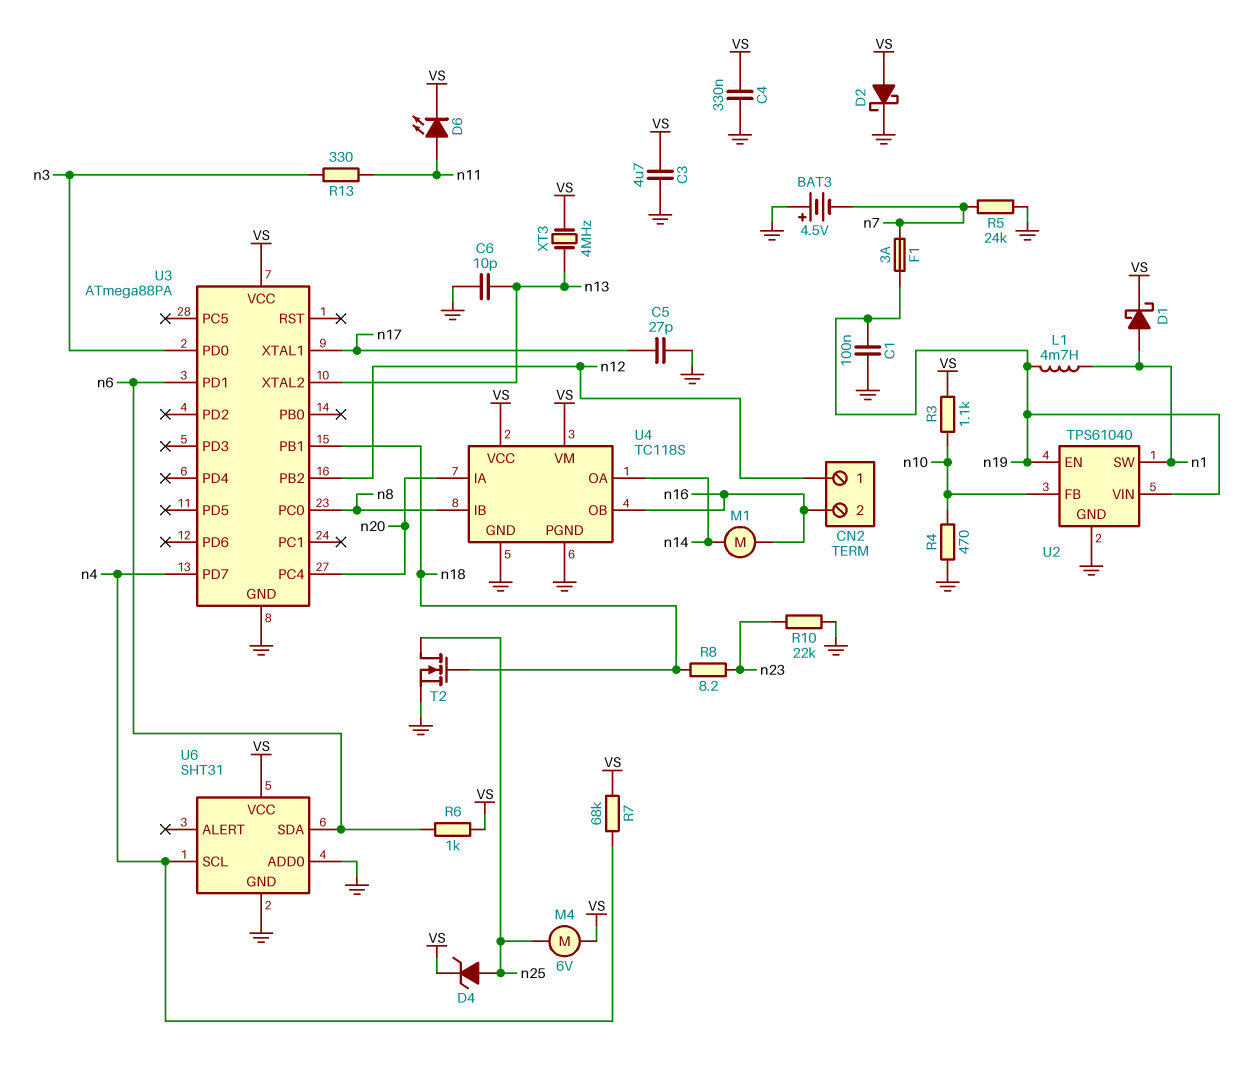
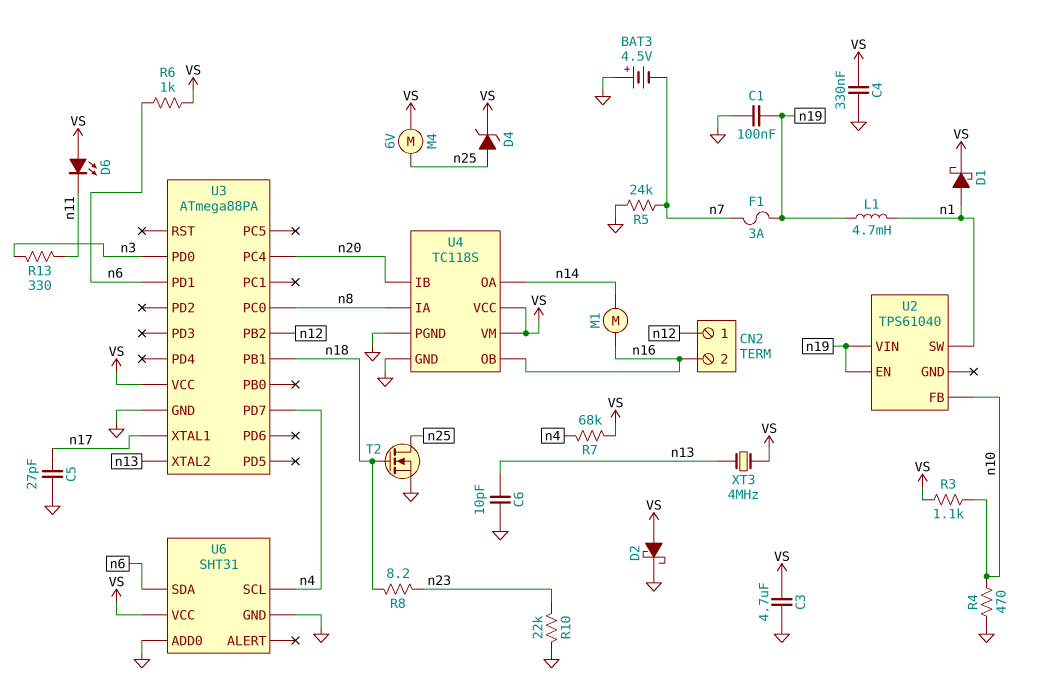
D6: LED (A n11, K VS) -> LED (A VS, K n11)
U2 pin GND: GND -> none
U4 pin IA: n20 -> n8
U4 pin IB: n8 -> n20

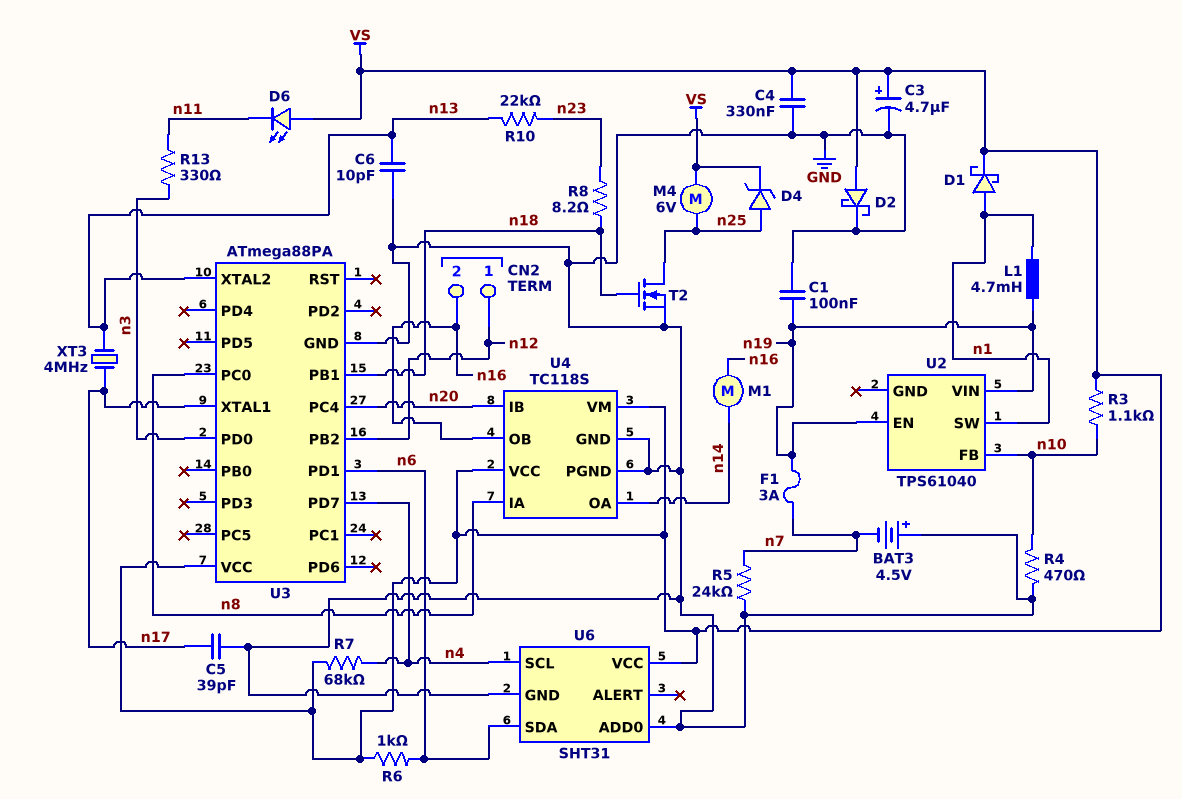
C3: 4.7uF (GND, VS) -> 4.7uF (plus VS, minus GND)
C5: 27pF (GND, n17) -> 39pF (GND, n17)
R10: 22k (GND, n23) -> 22k (n13, n23)
XT3: 4MHz (VS, n13) -> 4MHz (n13, n17)

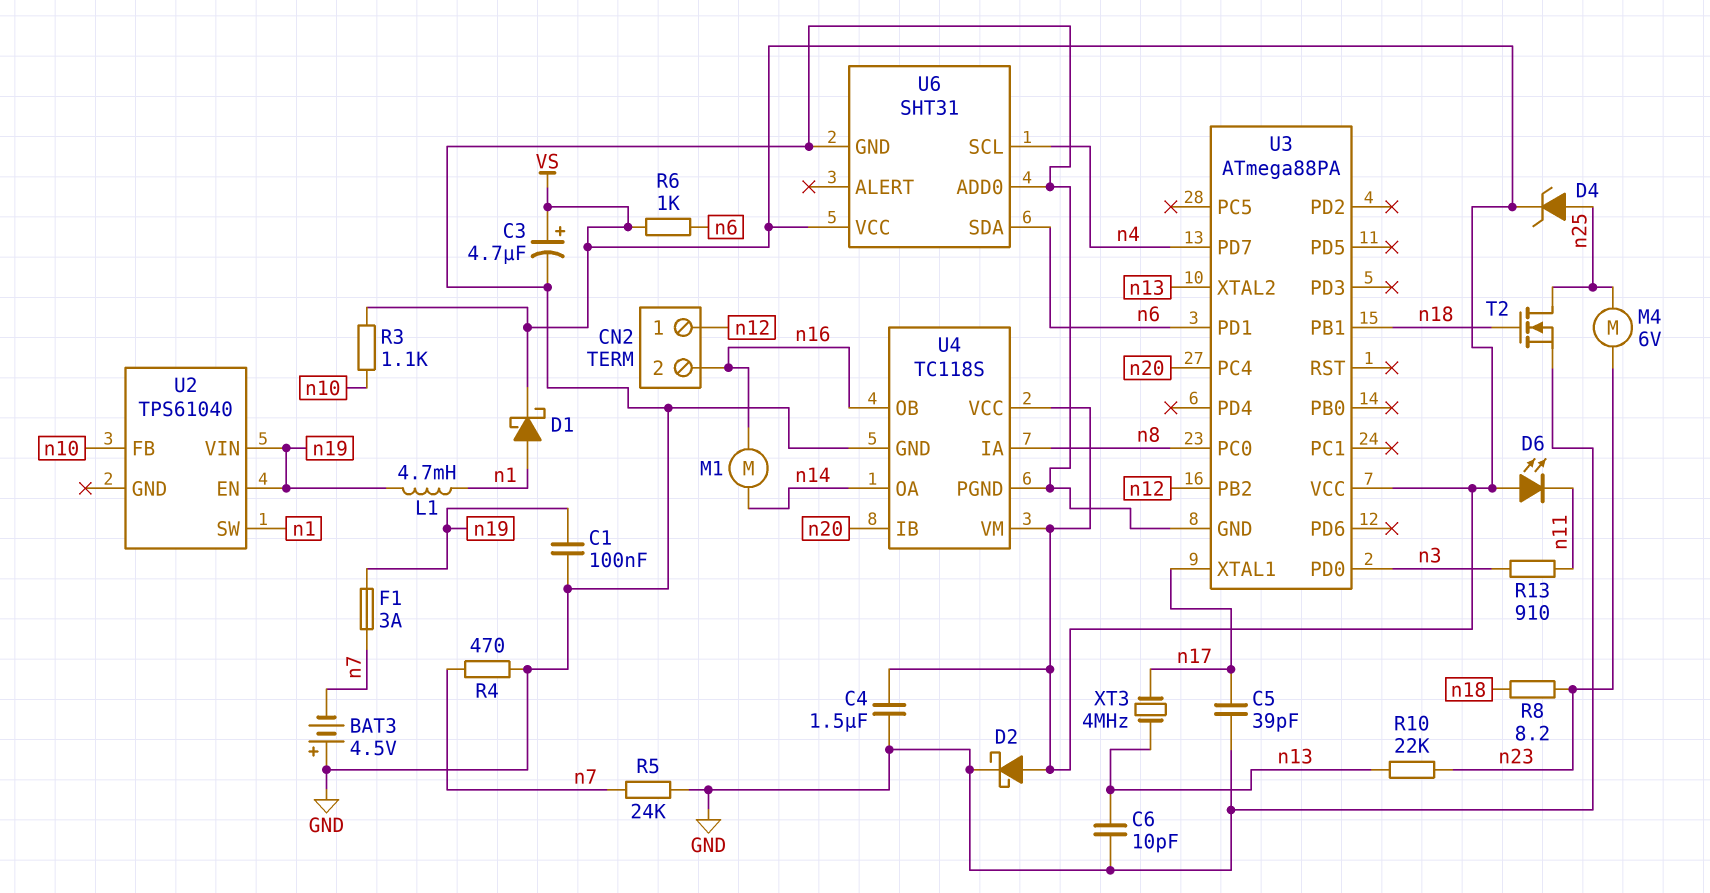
C4: 330nF (GND, VS) -> 1.5uF (GND, VS)
M4: motor 6V (VS, n25) -> motor 6V (n23, n25)
R4: 470 (GND, n10) -> 470 (GND, n7)
R7: 68k (VS, n4) -> none
R13: 330 (n3, n11) -> 910 (n3, n11)

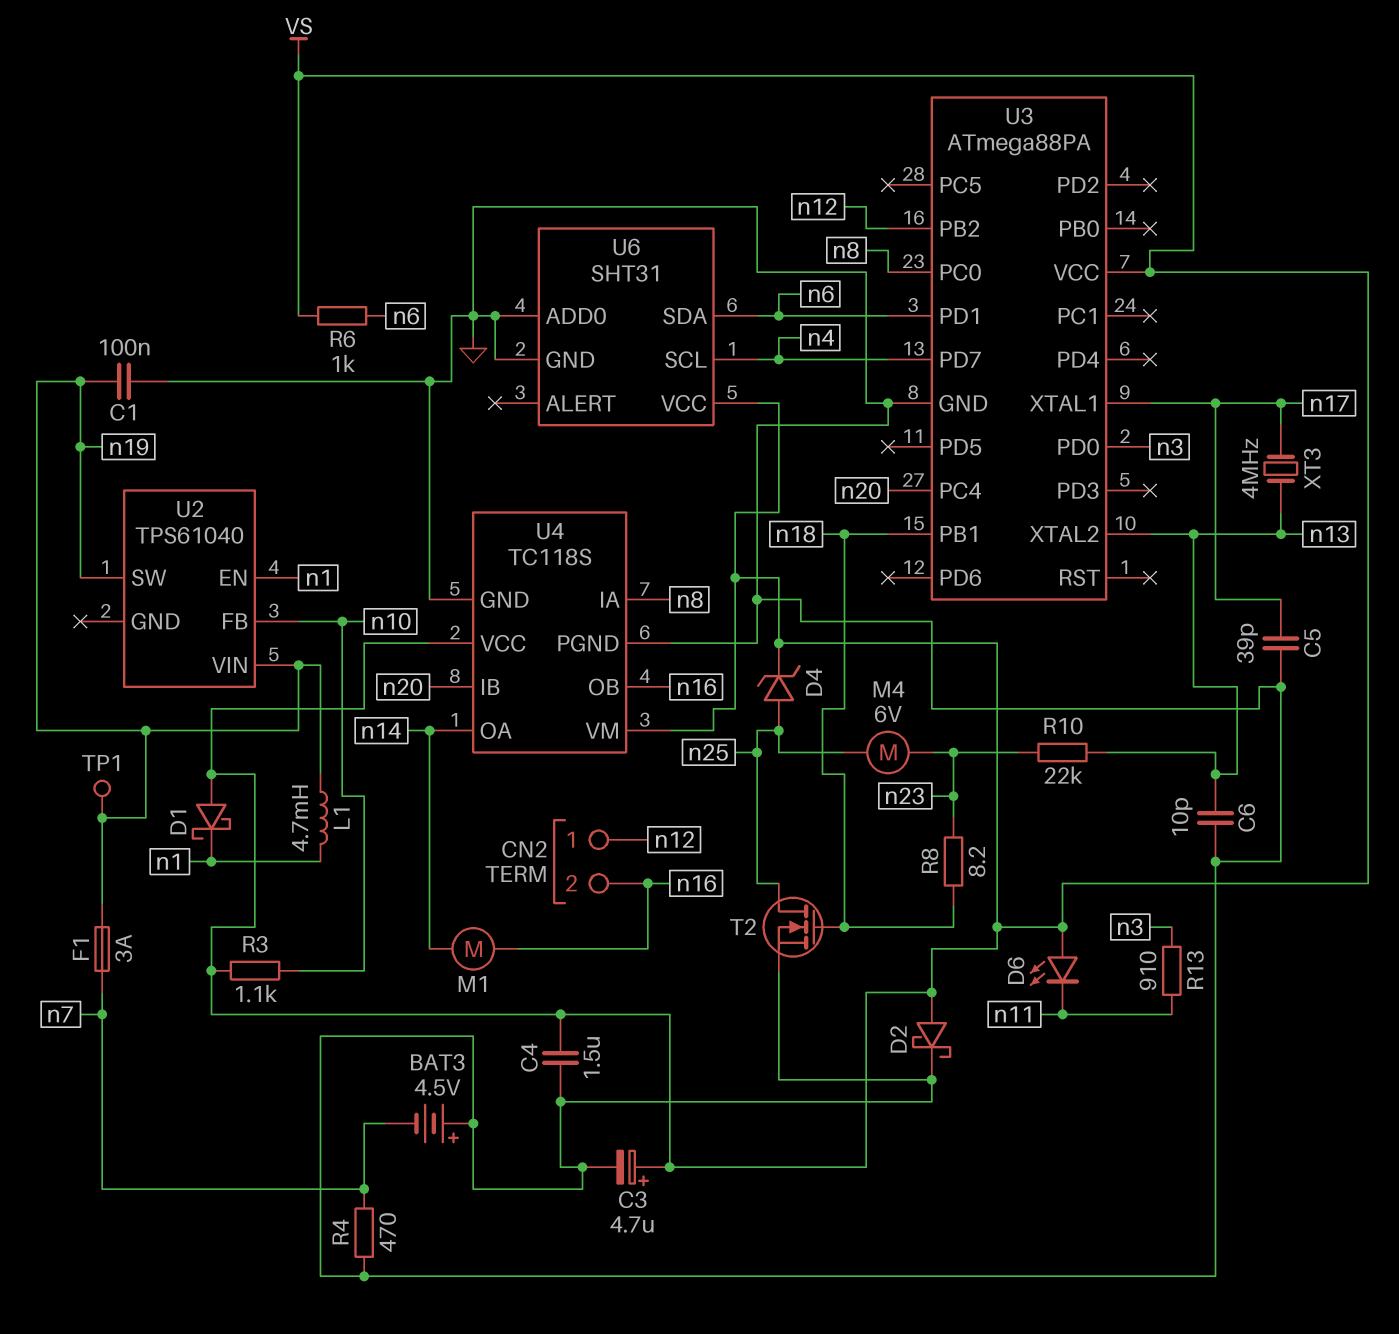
D1: schottky (A n1, K VS) -> schottky (A VS, K n1)
R5: 24k (GND, n7) -> none
TP1: none -> test point (n19)
U2 pin EN: n19 -> n1
U2 pin SW: n1 -> n19

